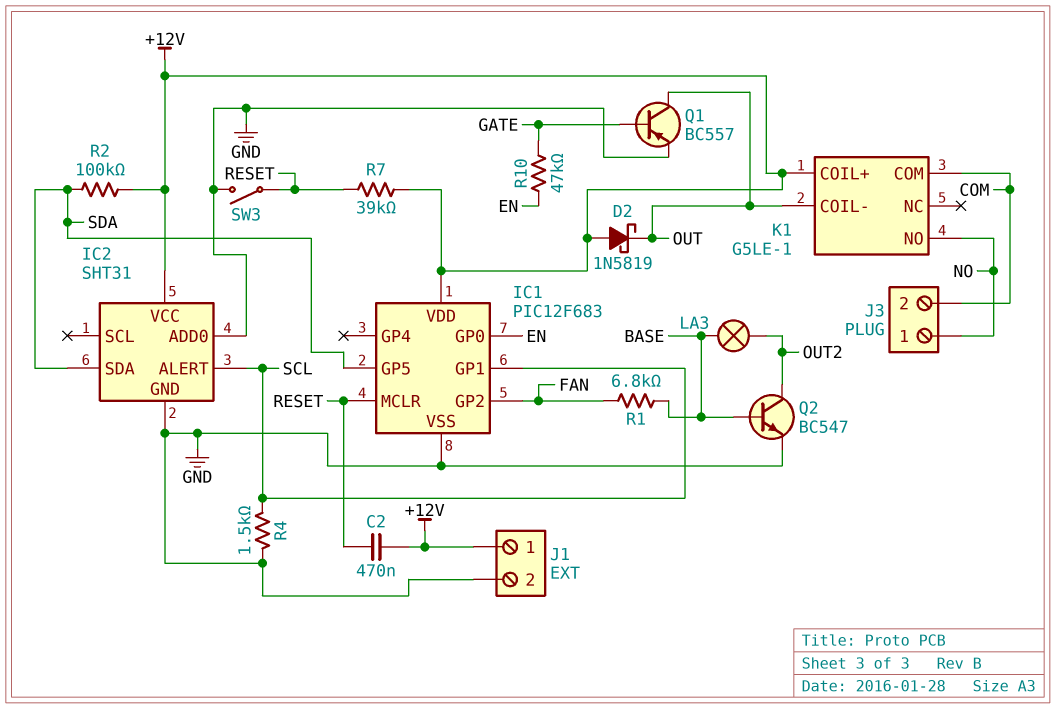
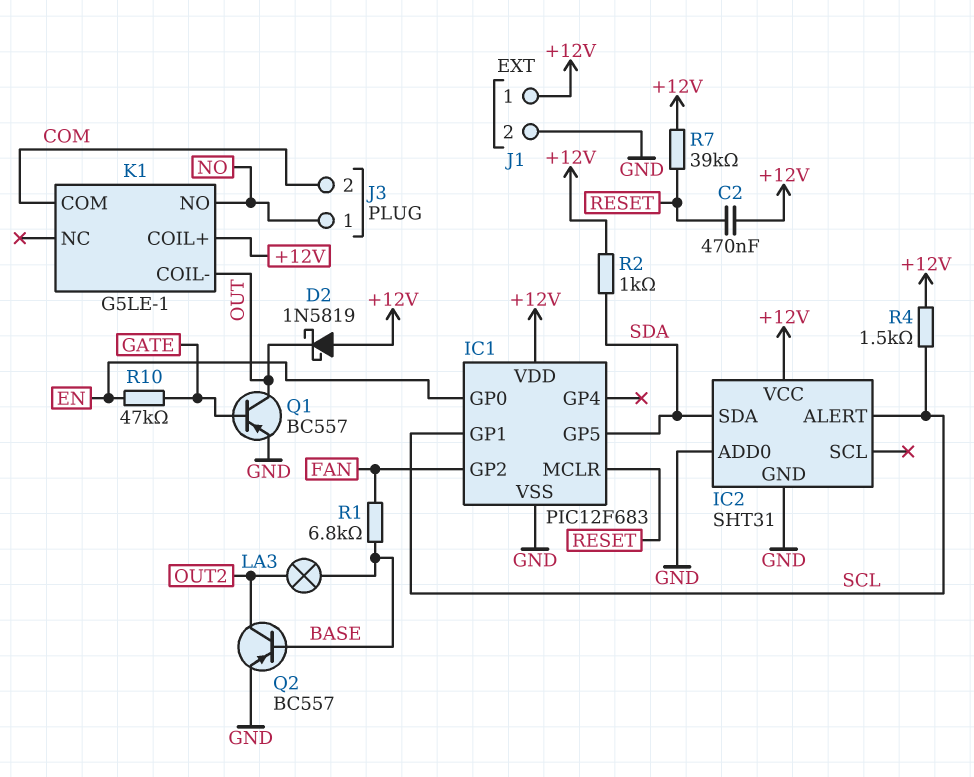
Q2: NPN BC547 (B BASE, C OUT2, E GND) -> PNP BC557 (B BASE, C OUT2, E GND)
R2: 100k (+12V, SDA) -> 1k (+12V, SDA)
R4: 1.5k (GND, SCL) -> 1.5k (+12V, SCL)
SW3: switch (GND, RESET) -> none

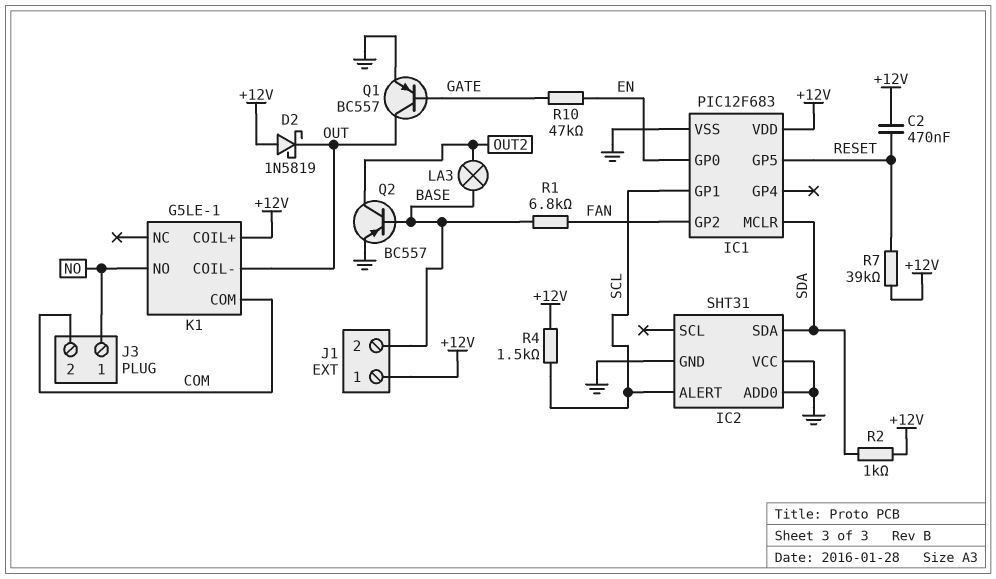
IC1 pin GP5: SDA -> RESET
IC1 pin MCLR: RESET -> SDA
IC2 pin VCC: +12V -> GND
J1 pin 2: GND -> BASE

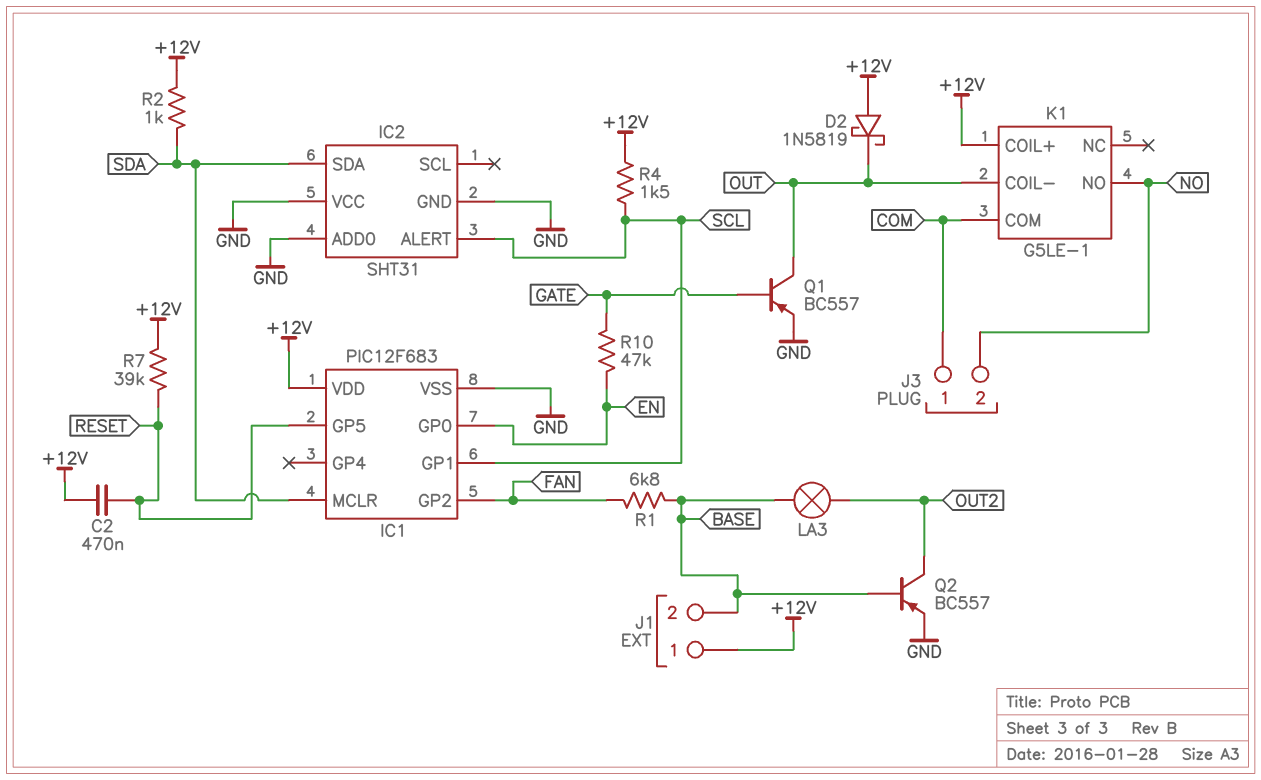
J3 pin 1: NO -> COM
J3 pin 2: COM -> NO

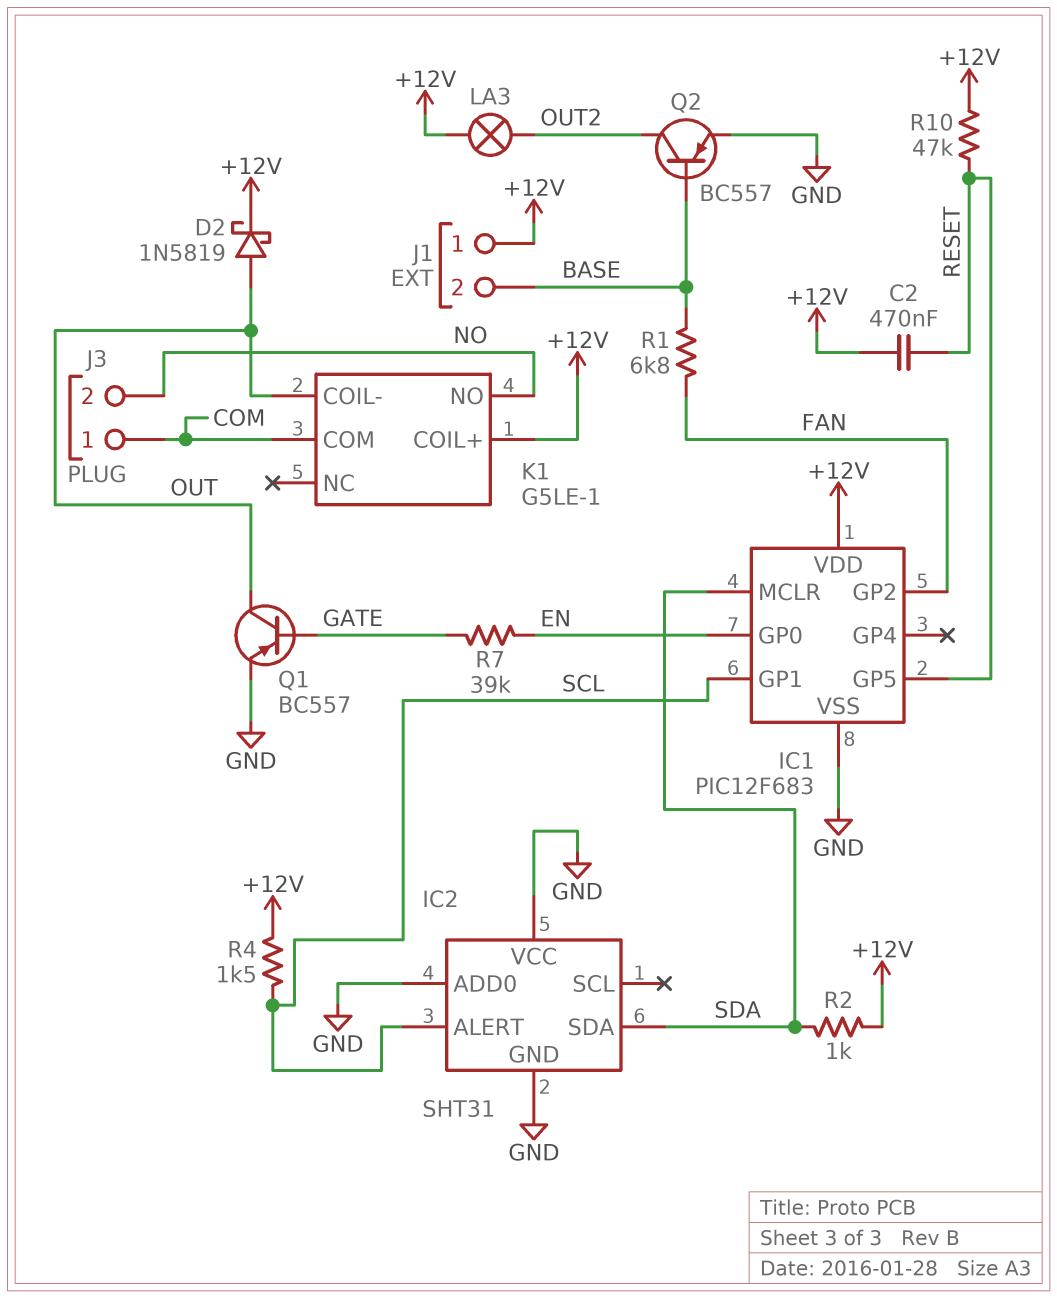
D2: schottky 1N5819 (A +12V, K OUT) -> schottky 1N5819 (A OUT, K +12V)
LA3: lamp (BASE, OUT2) -> lamp (+12V, OUT2)
R7: 39k (+12V, RESET) -> 39k (EN, GATE)
R10: 47k (EN, GATE) -> 47k (+12V, RESET)

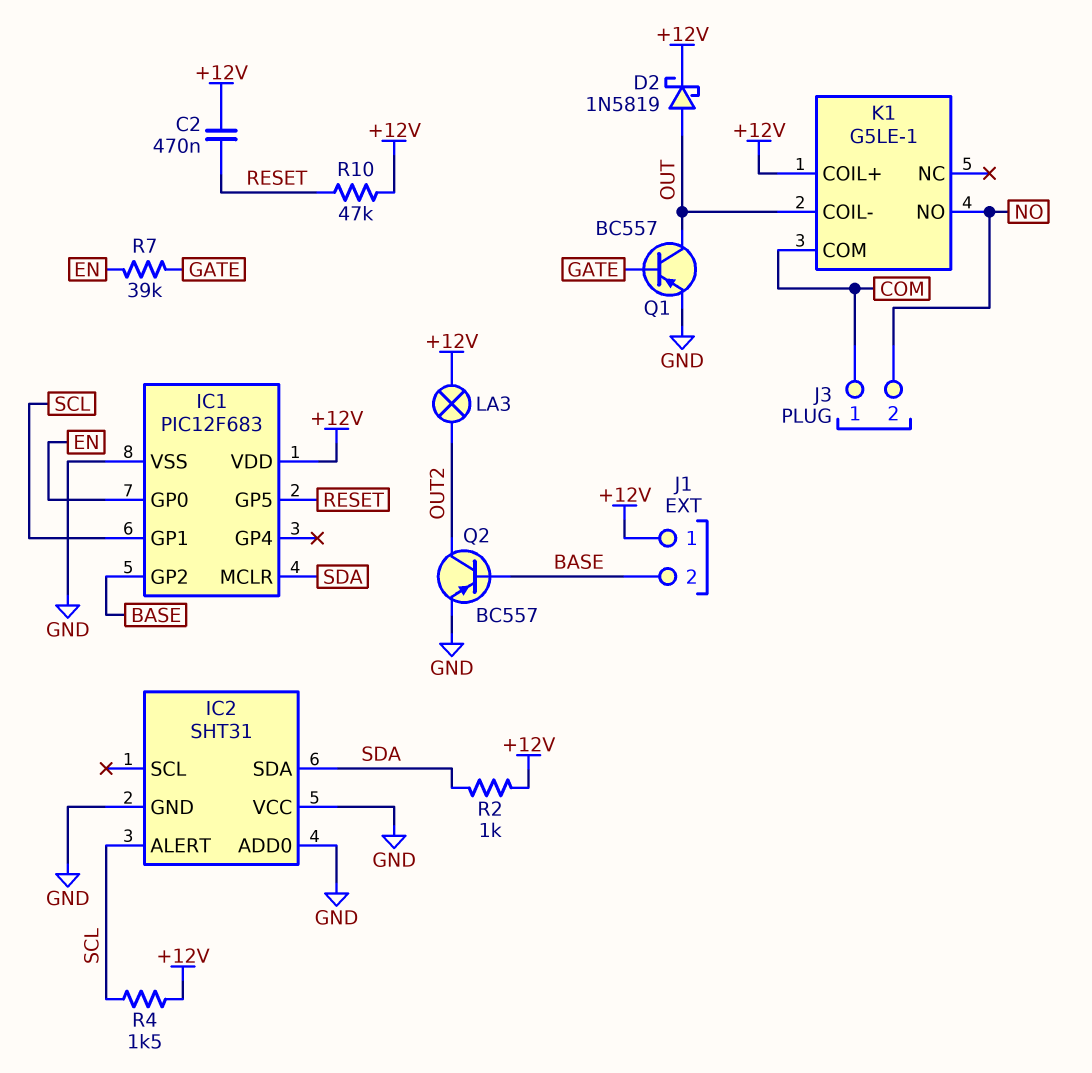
IC1 pin GP2: FAN -> BASE
R1: 6.8k (BASE, FAN) -> none

